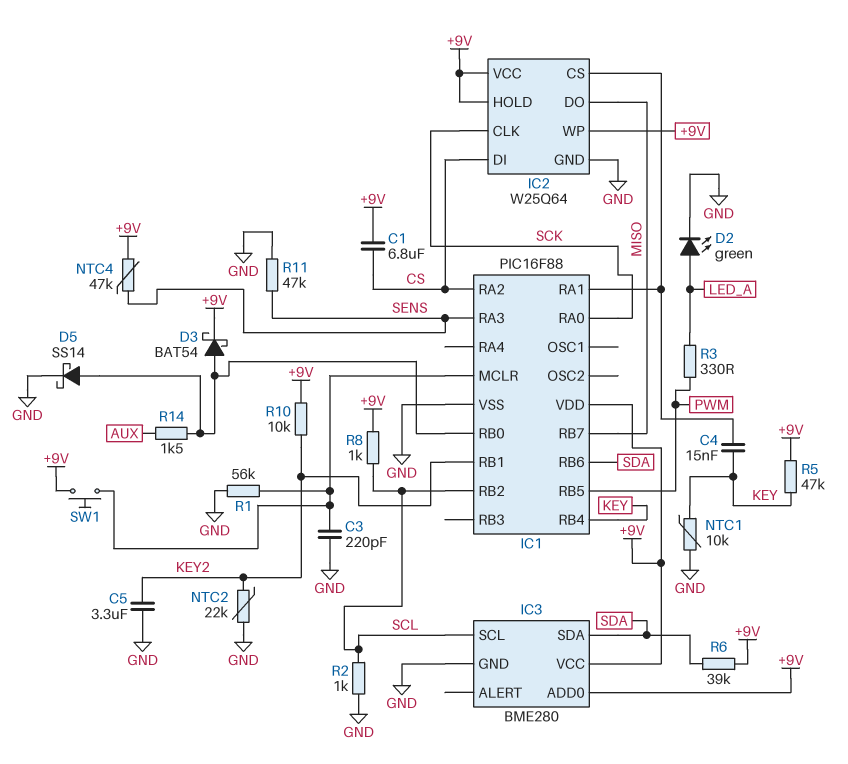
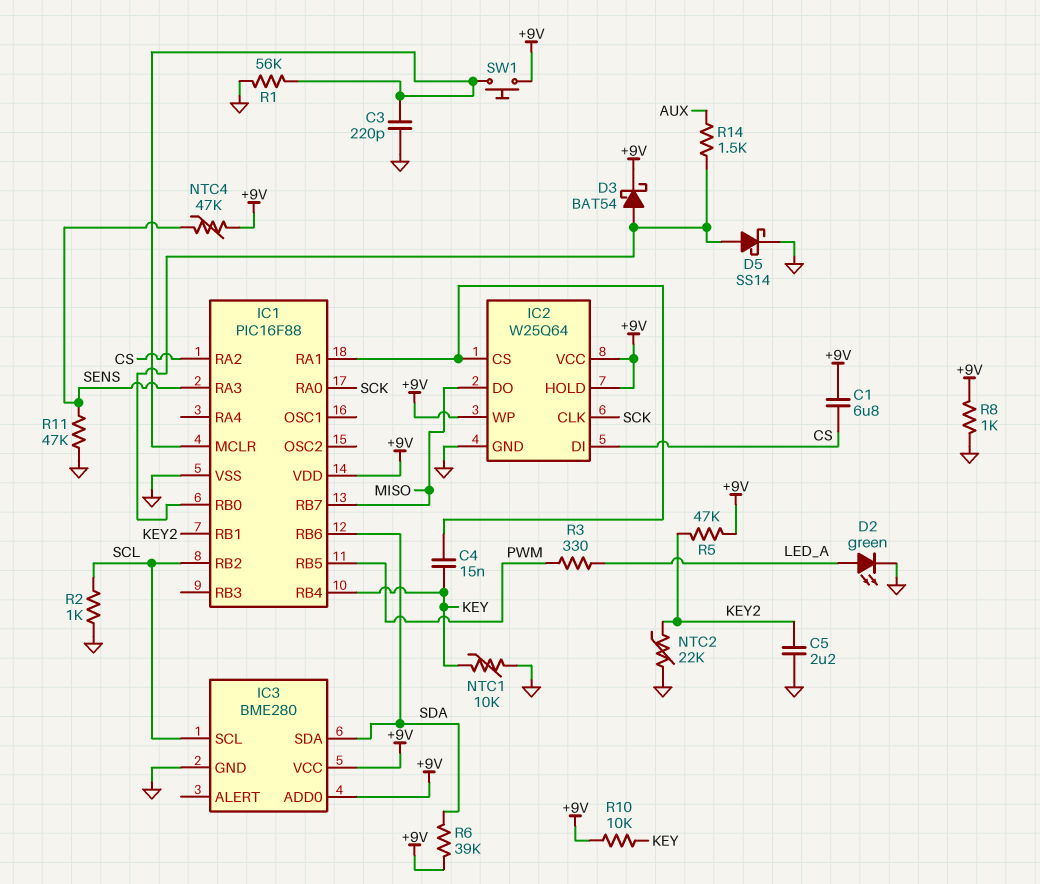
C5: 3.3uF (GND, KEY2) -> 2.2uF (GND, KEY2)
R5: 47k (+9V, KEY) -> 47k (+9V, KEY2)
R8: 1k (+9V, SCL) -> 1k (+9V, GND)
R10: 10k (+9V, KEY2) -> 10k (+9V, KEY)

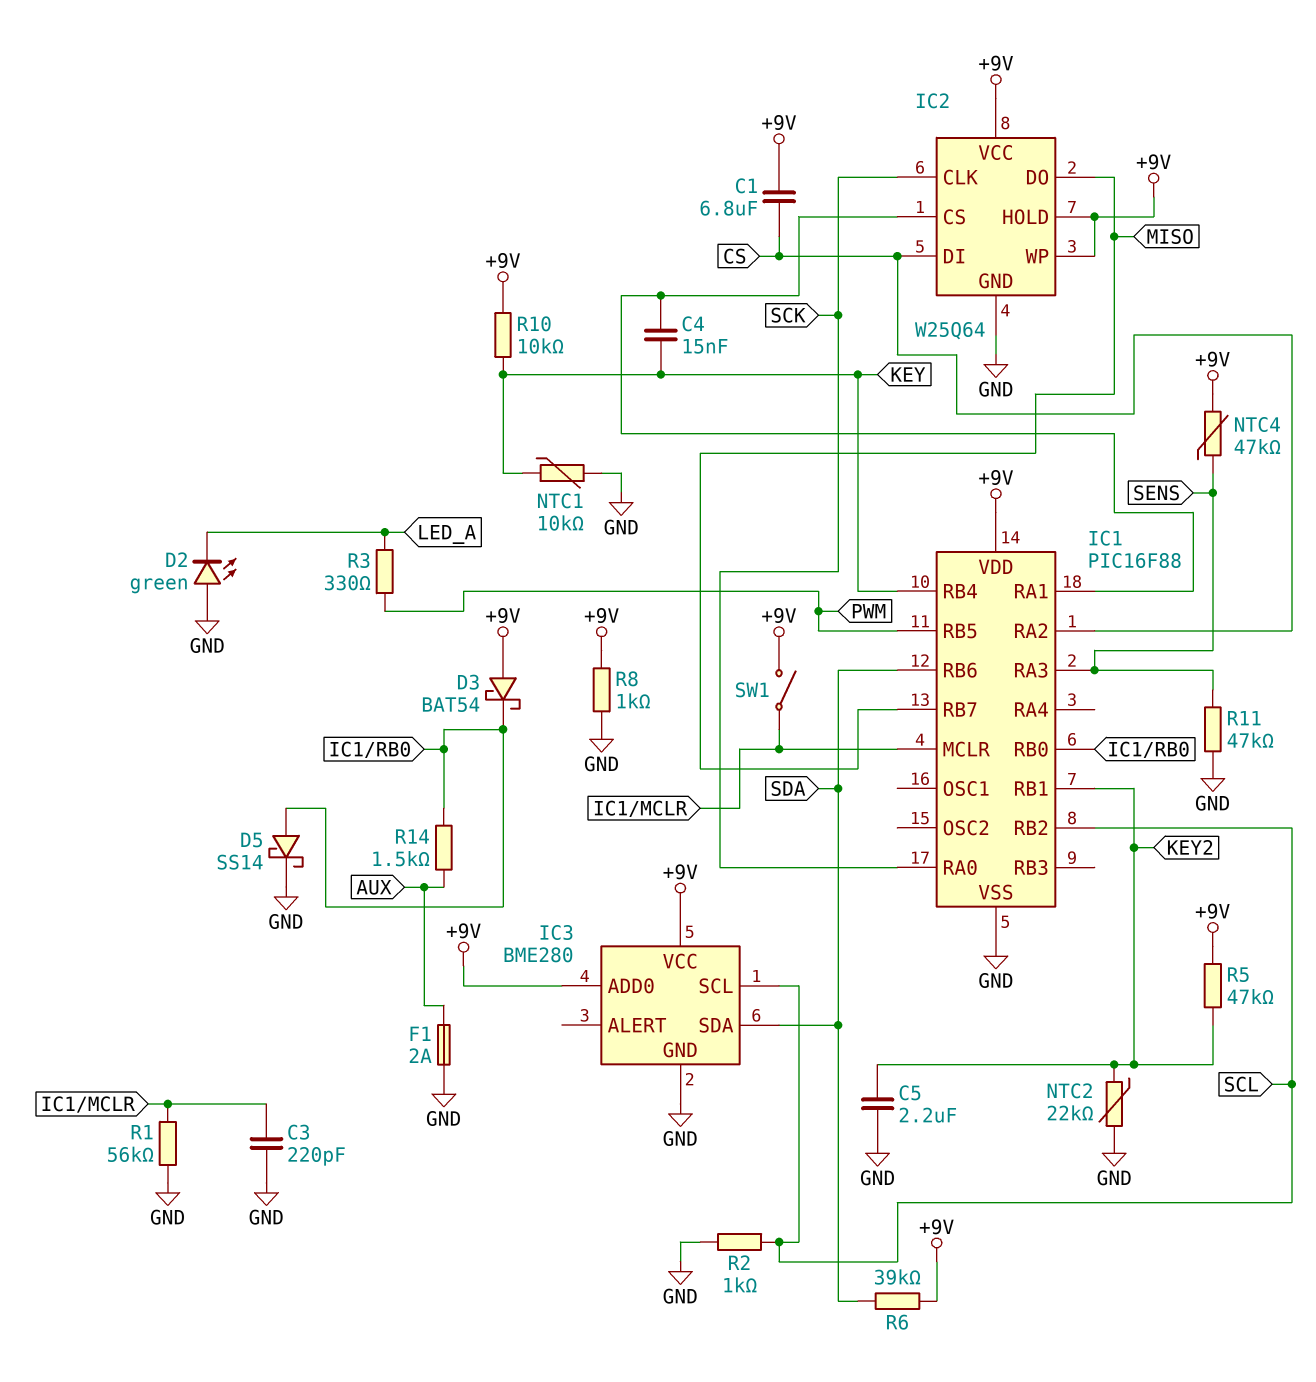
D2: LED green (A LED_A, K GND) -> LED green (A GND, K LED_A)
D3: schottky BAT54 (A IC1/RB0, K +9V) -> schottky BAT54 (A +9V, K IC1/RB0)
F1: none -> 2A (AUX, GND)
SW1: button (+9V, IC1/MCLR) -> switch (+9V, IC1/MCLR)

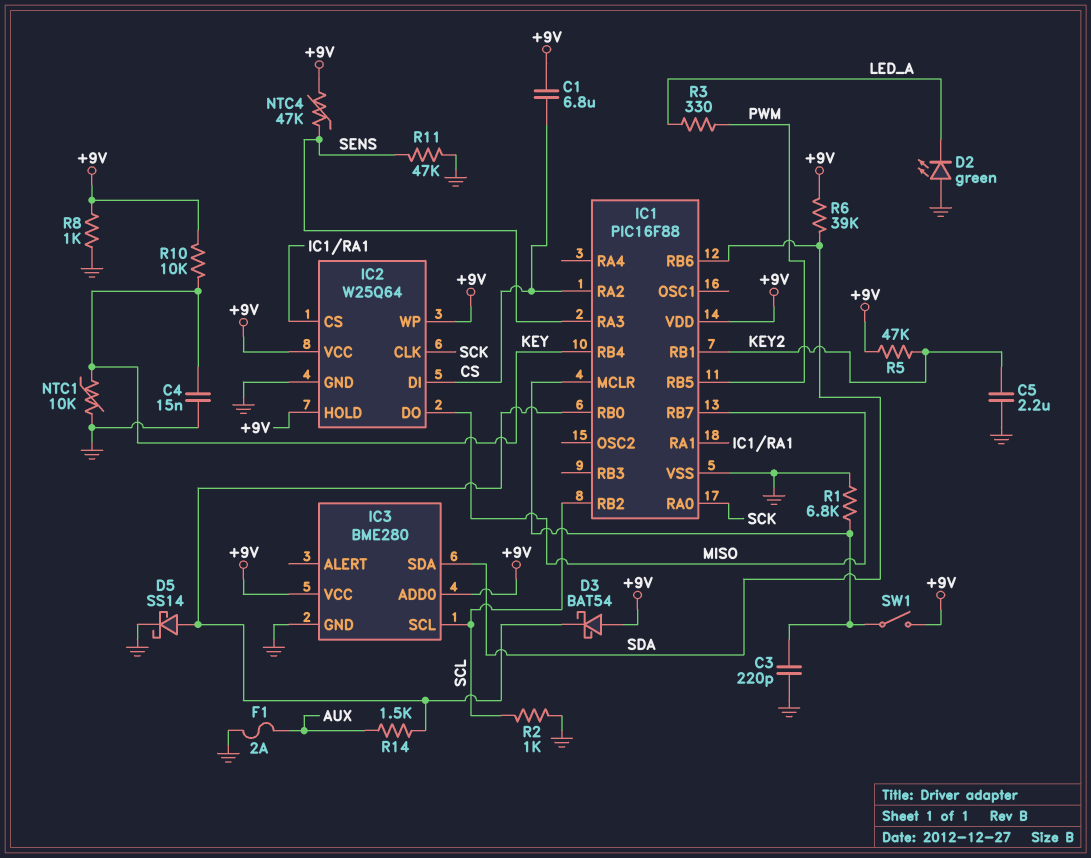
C4: 15nF (IC1/RA1, KEY) -> 15nF (GND, KEY)
NTC2: 22k (GND, KEY2) -> none
R1: 56k (GND, IC1/MCLR) -> 6.8k (GND, IC1/MCLR)

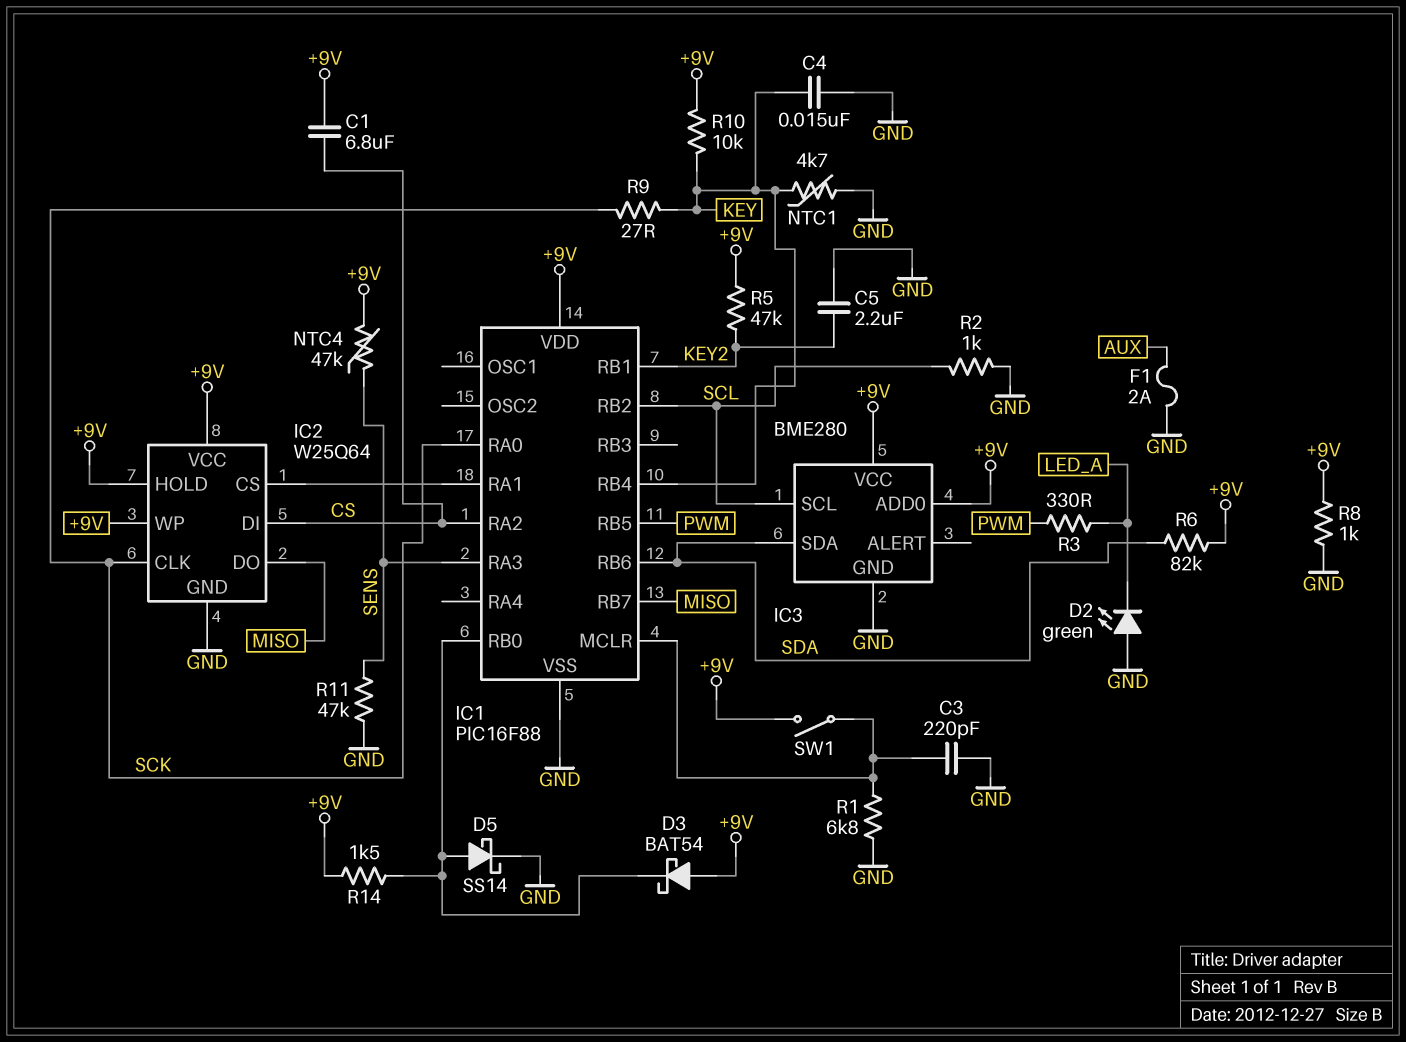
NTC1: 10k (GND, KEY) -> 4.7k (GND, KEY)
R6: 39k (+9V, SDA) -> 82k (+9V, SDA)
R9: none -> 27 (KEY, SCK)
R14: 1.5k (AUX, IC1/RB0) -> 1.5k (+9V, IC1/RB0)

